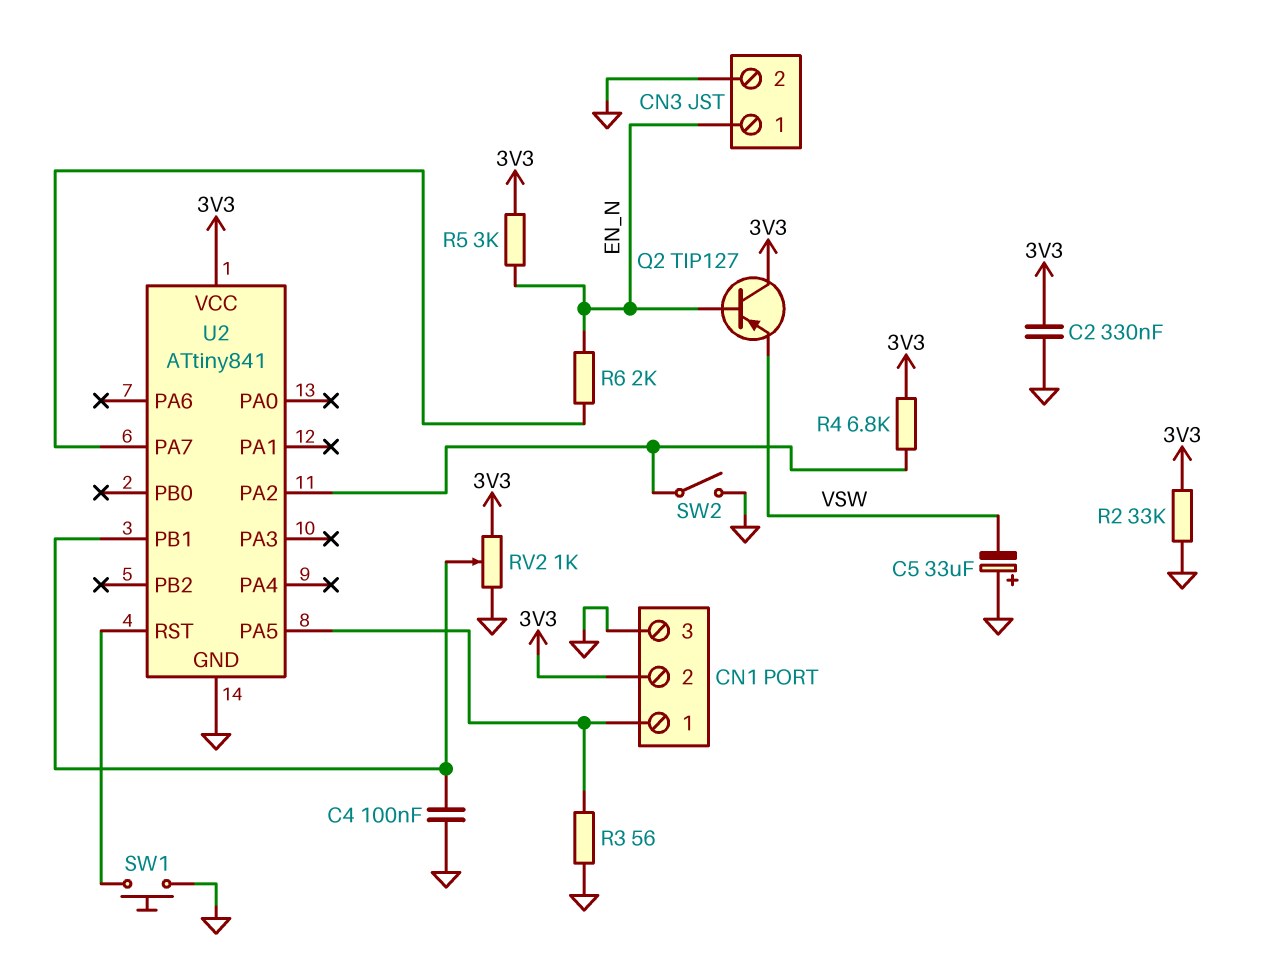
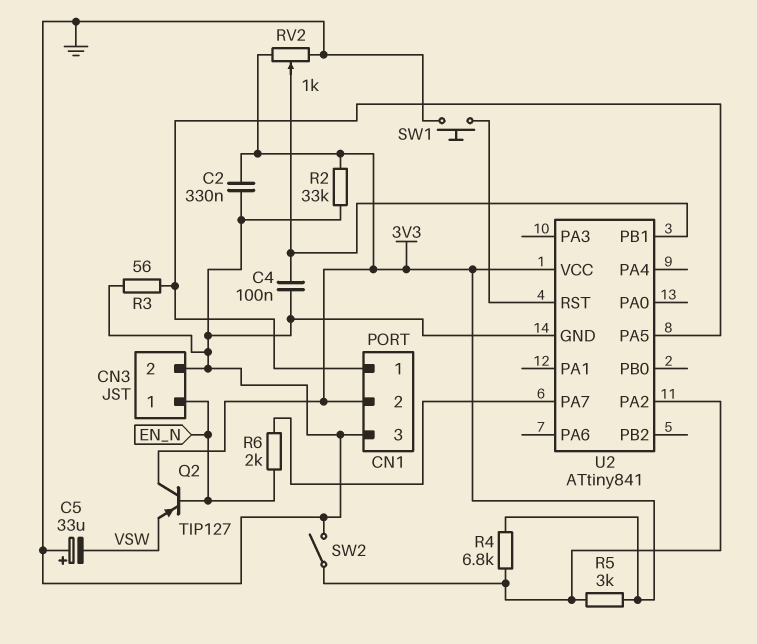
R5: 3k (3V3, EN_N) -> 3k (3V3, U2/PA2)

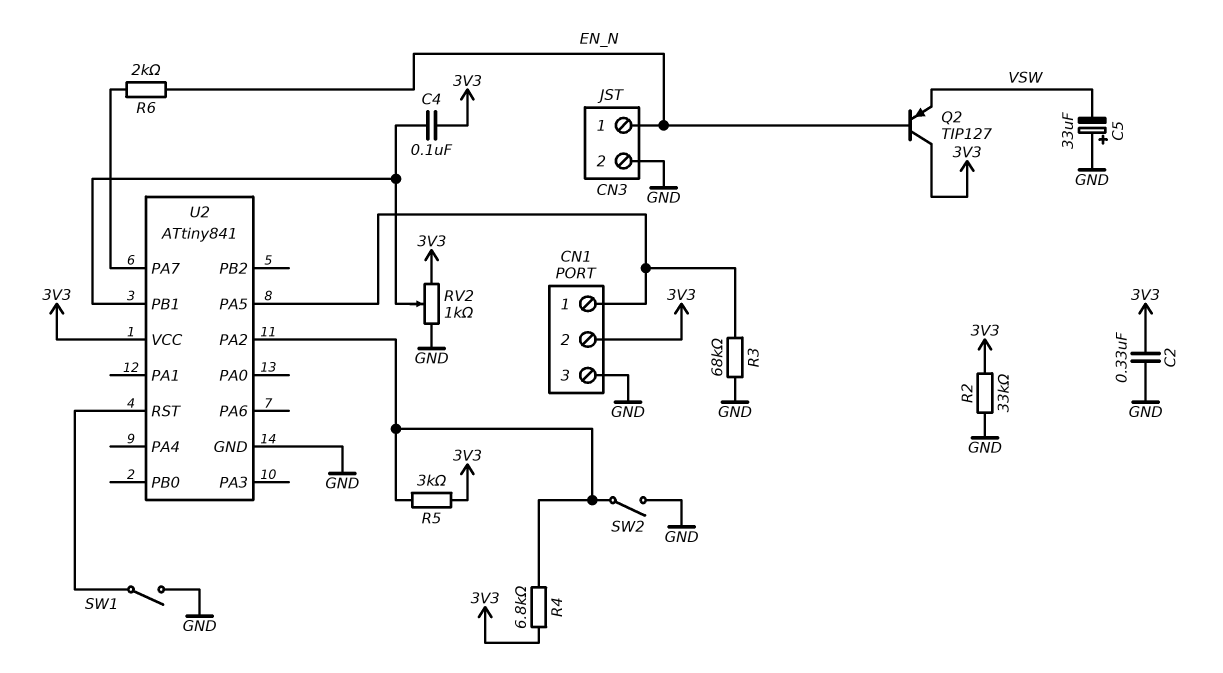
C4: 100nF (GND, U2/PB1) -> 100nF (3V3, U2/PB1)
R3: 56 (CN1/1, GND) -> 68k (CN1/1, GND)
SW1: button (GND, U2/RST) -> switch (GND, U2/RST)

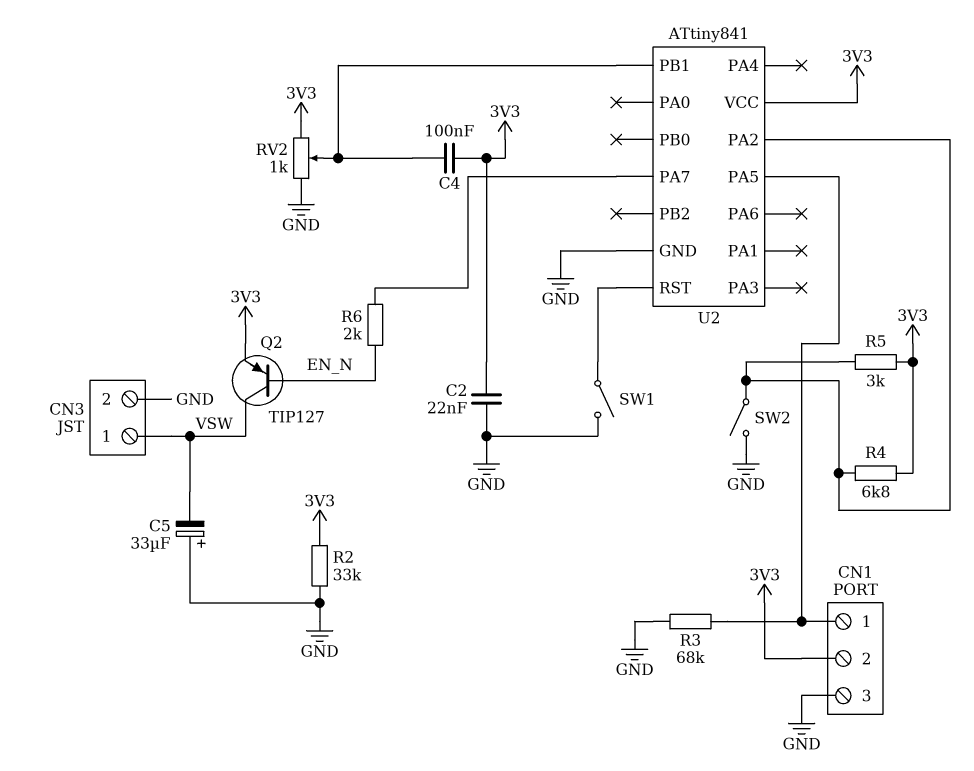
C2: 330nF (3V3, GND) -> 22nF (3V3, GND)
CN3 pin 1: EN_N -> VSW
Q2: PNP TIP127 (B EN_N, C 3V3, E VSW) -> PNP TIP127 (B EN_N, C VSW, E 3V3)

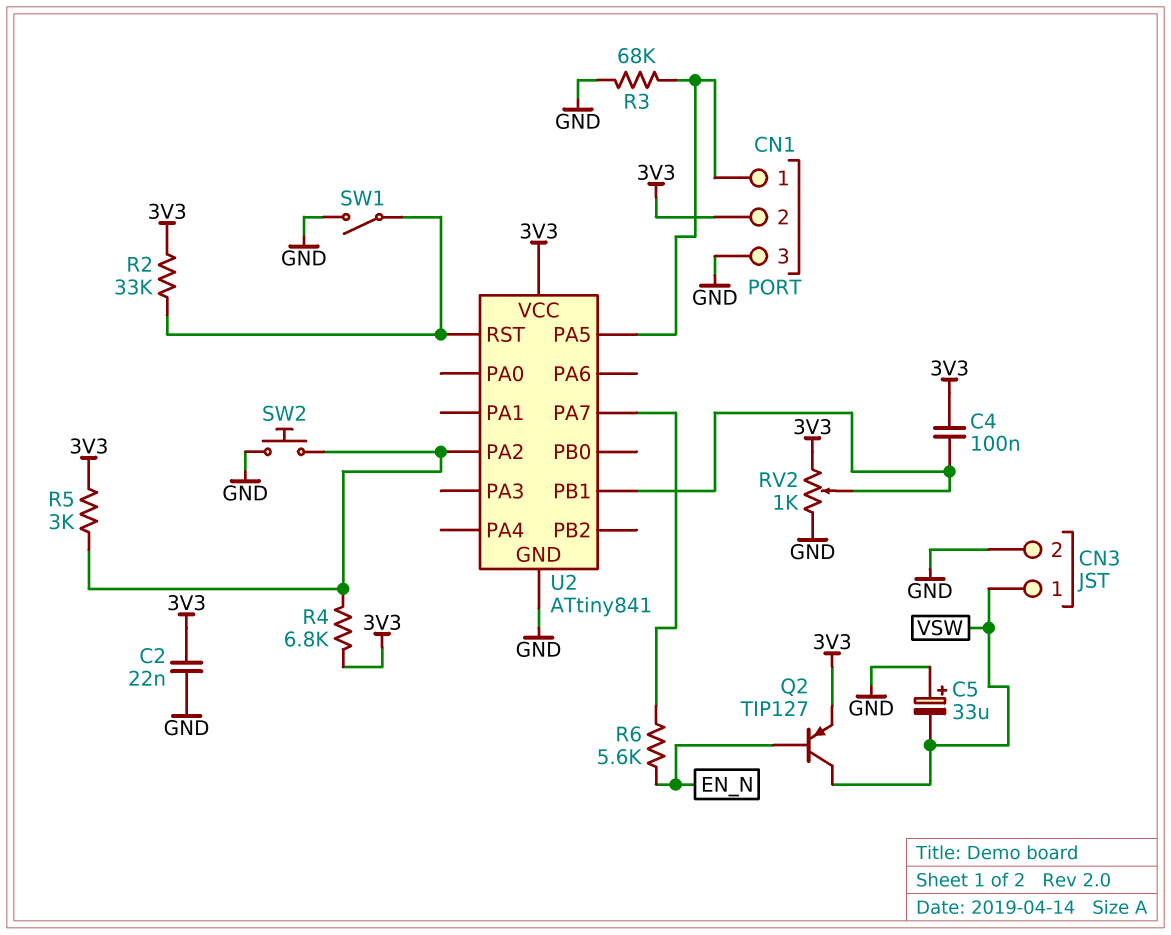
R2: 33k (3V3, GND) -> 33k (3V3, U2/RST)
R6: 2k (EN_N, U2/PA7) -> 5.6k (EN_N, U2/PA7)
SW2: switch (GND, U2/PA2) -> button (GND, U2/PA2)

